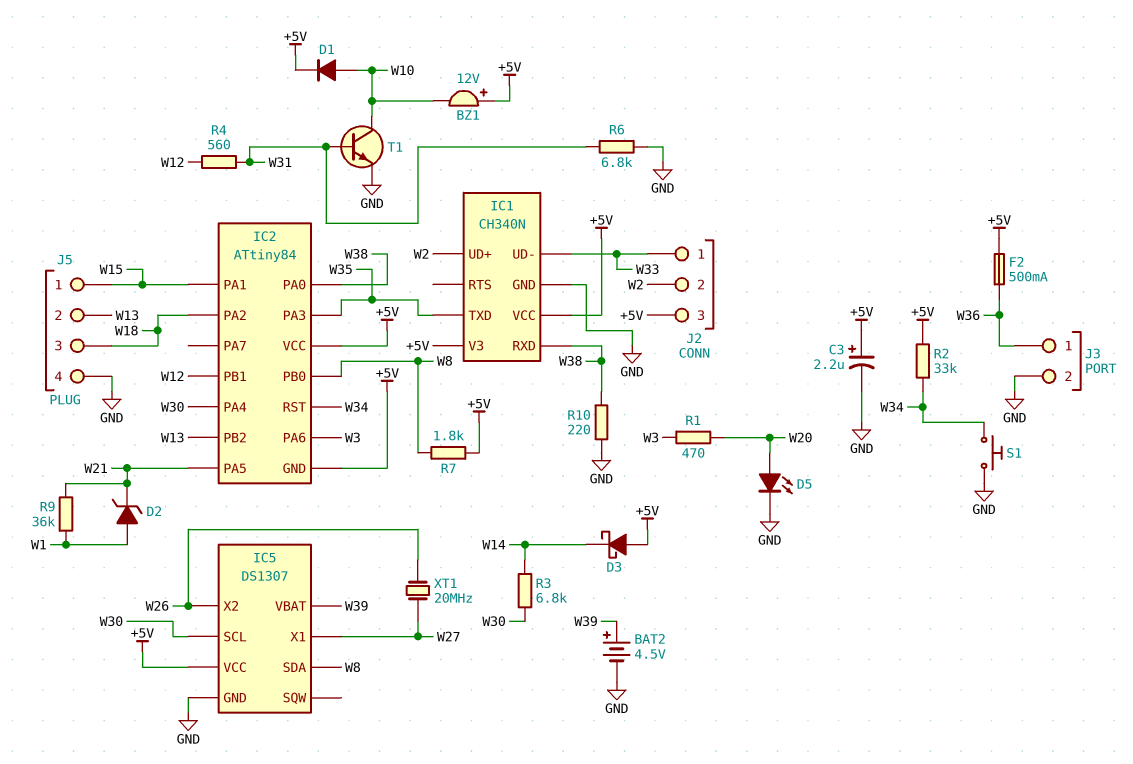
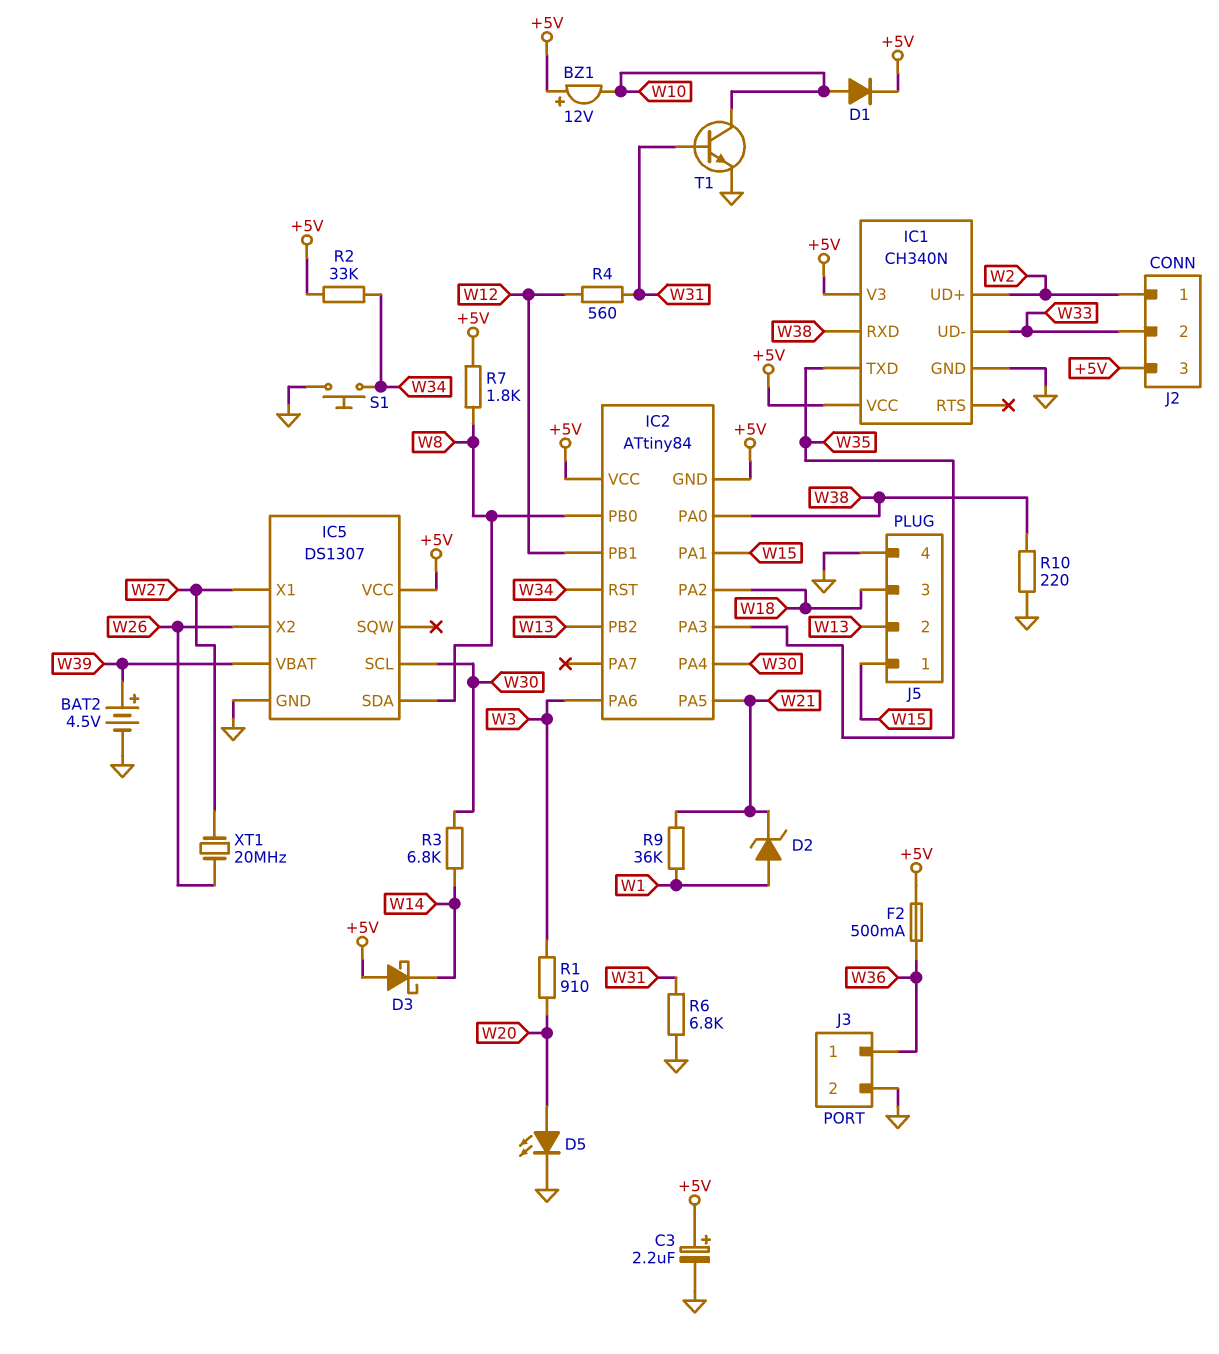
J2 pin 1: W33 -> W2
J2 pin 2: W2 -> W33
R1: 470 (W3, W20) -> 910 (W3, W20)

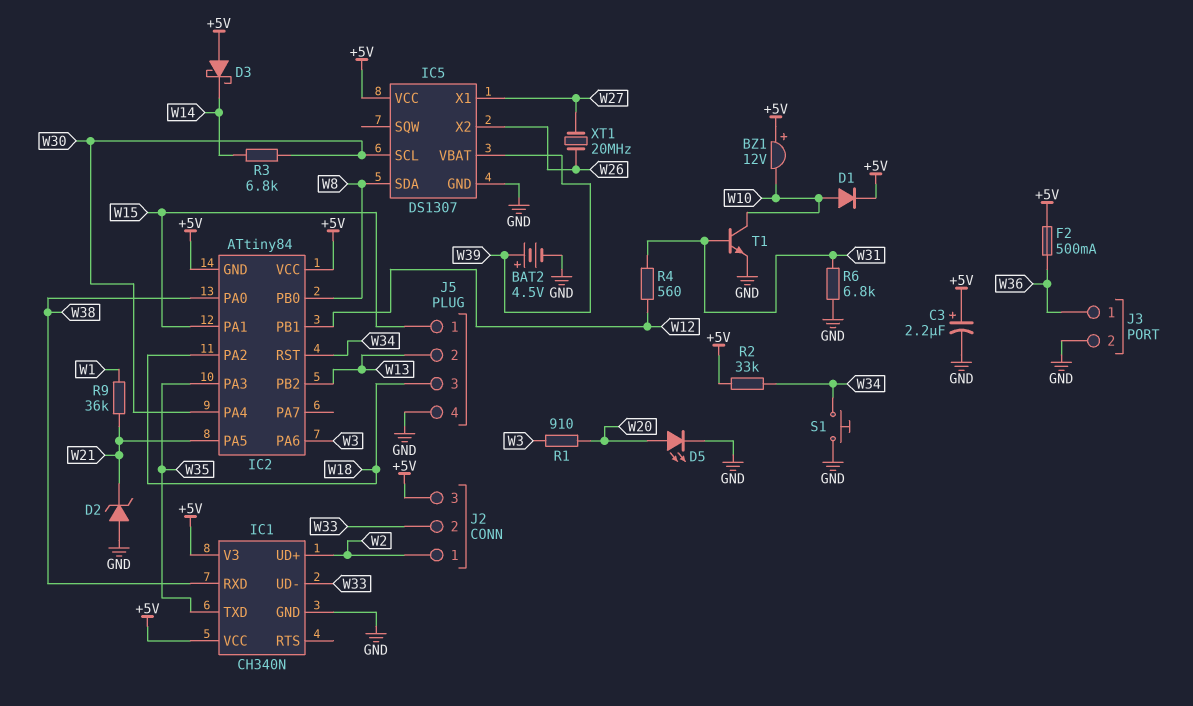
D2: zener (A W1, K W21) -> zener (A GND, K W21)
R7: 1.8k (+5V, W8) -> none
R10: 220 (GND, W38) -> none

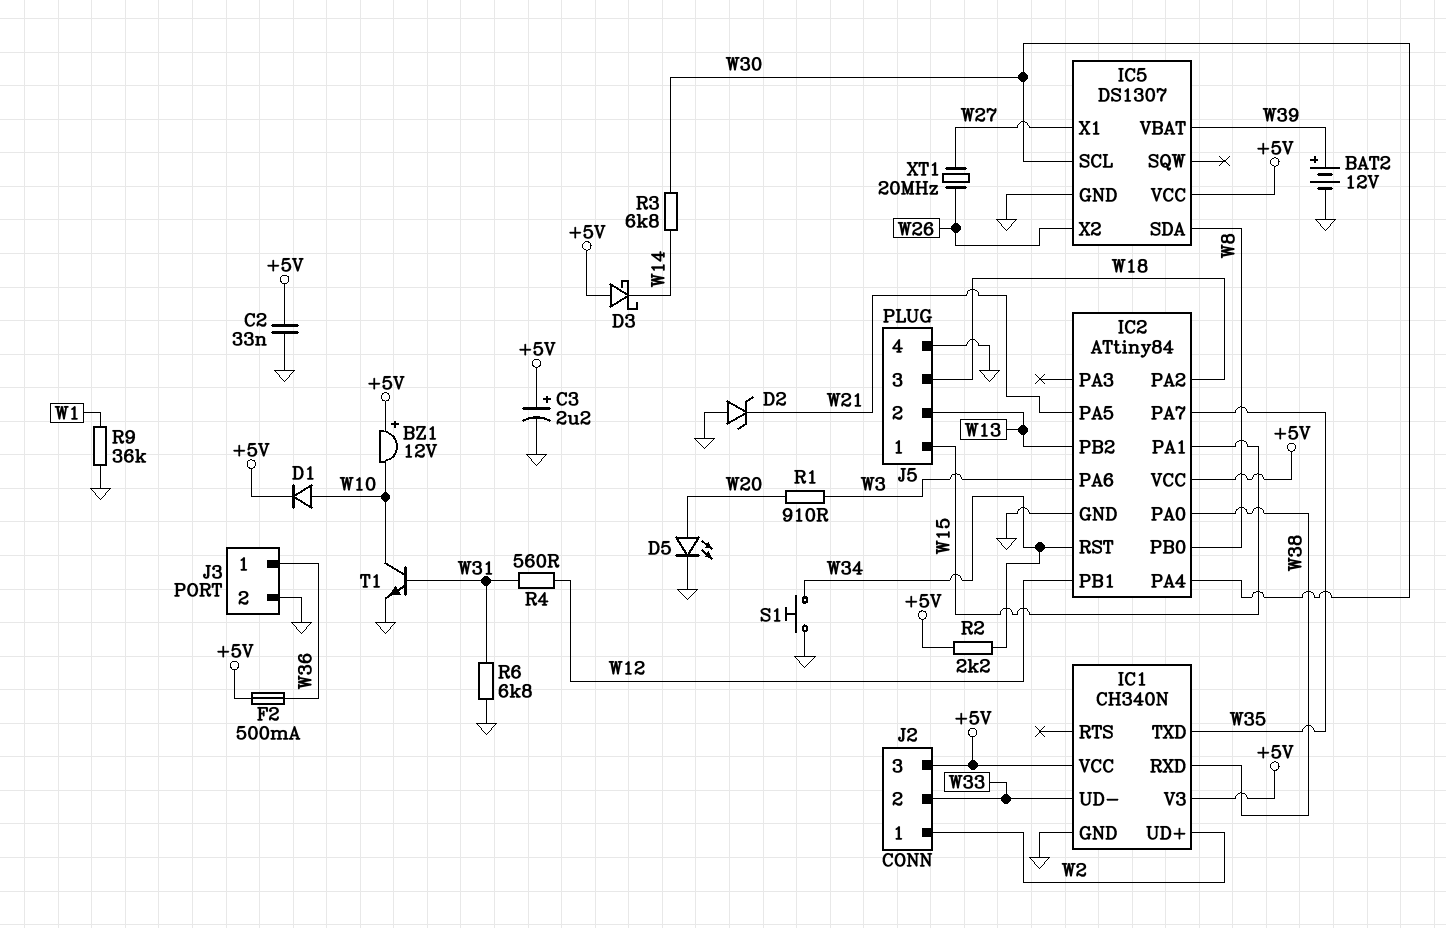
BAT2: 4.5V (plus W39, minus GND) -> 12V (plus W39, minus GND)
C2: none -> 33nF (+5V, GND)
IC2 pin GND: +5V -> GND
IC2 pin PA3: W35 -> none
IC2 pin PA7: none -> W35
R2: 33k (+5V, W34) -> 2.2k (+5V, W34)
R9: 36k (W1, W21) -> 36k (GND, W1)

